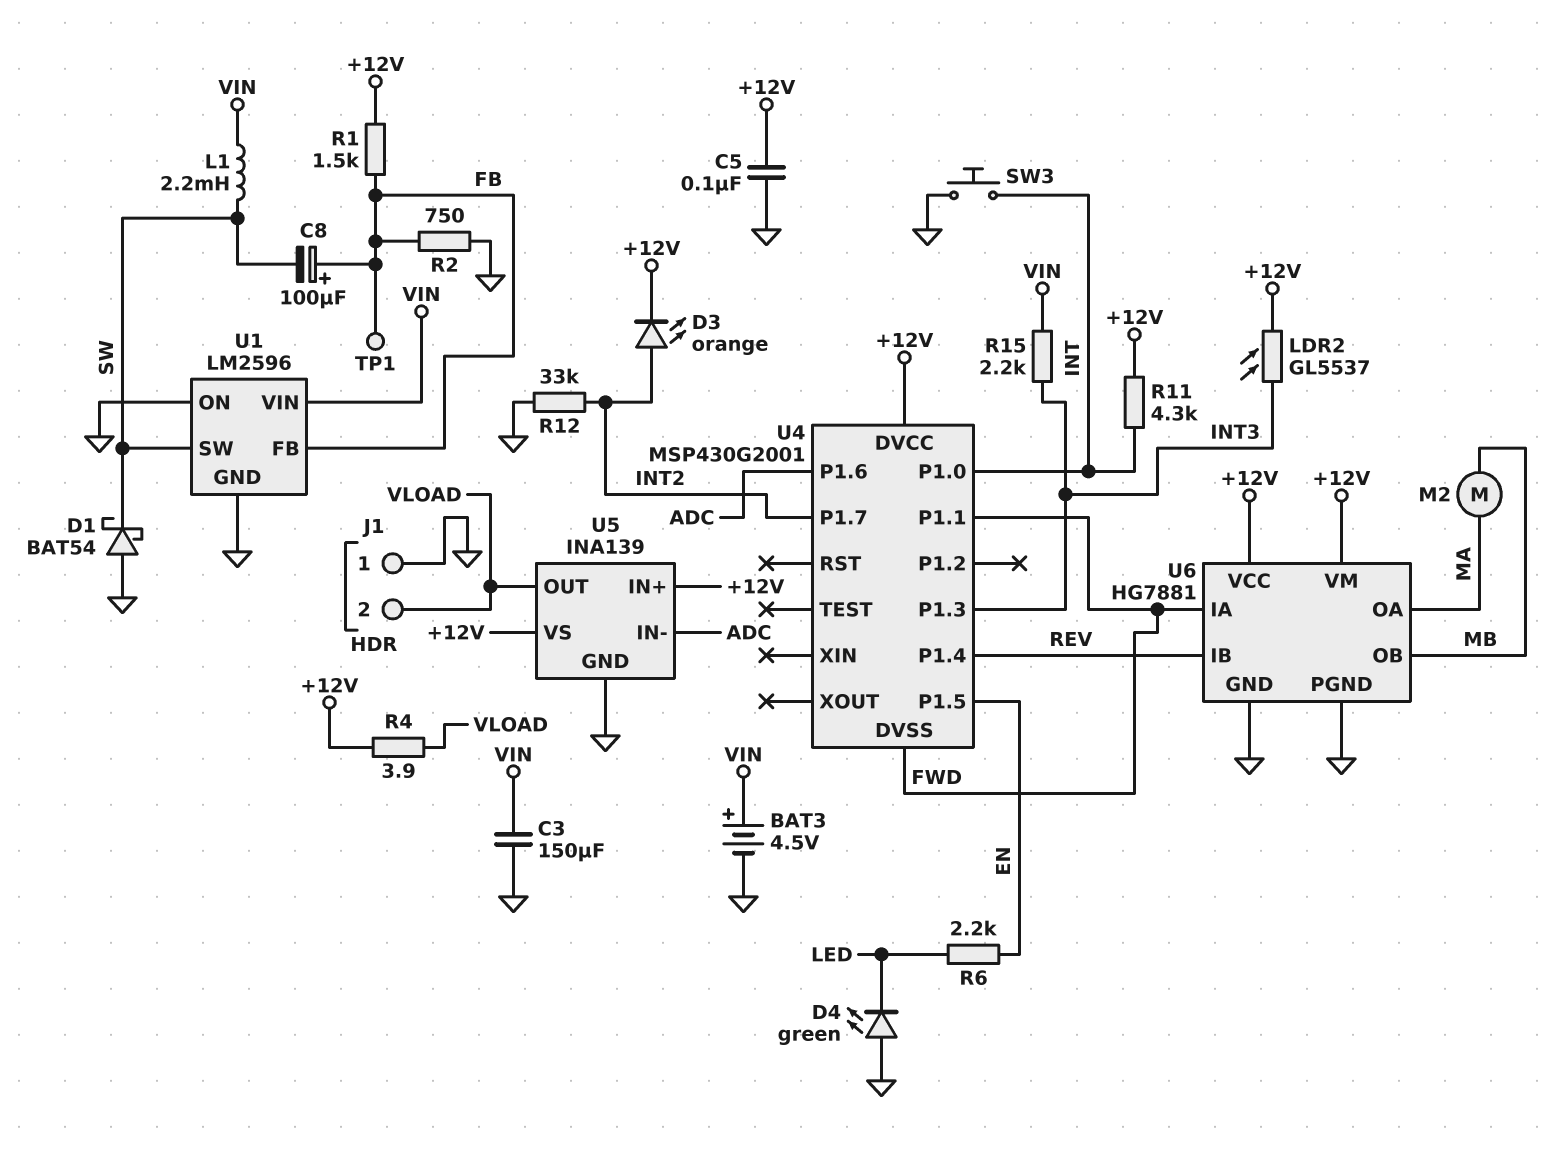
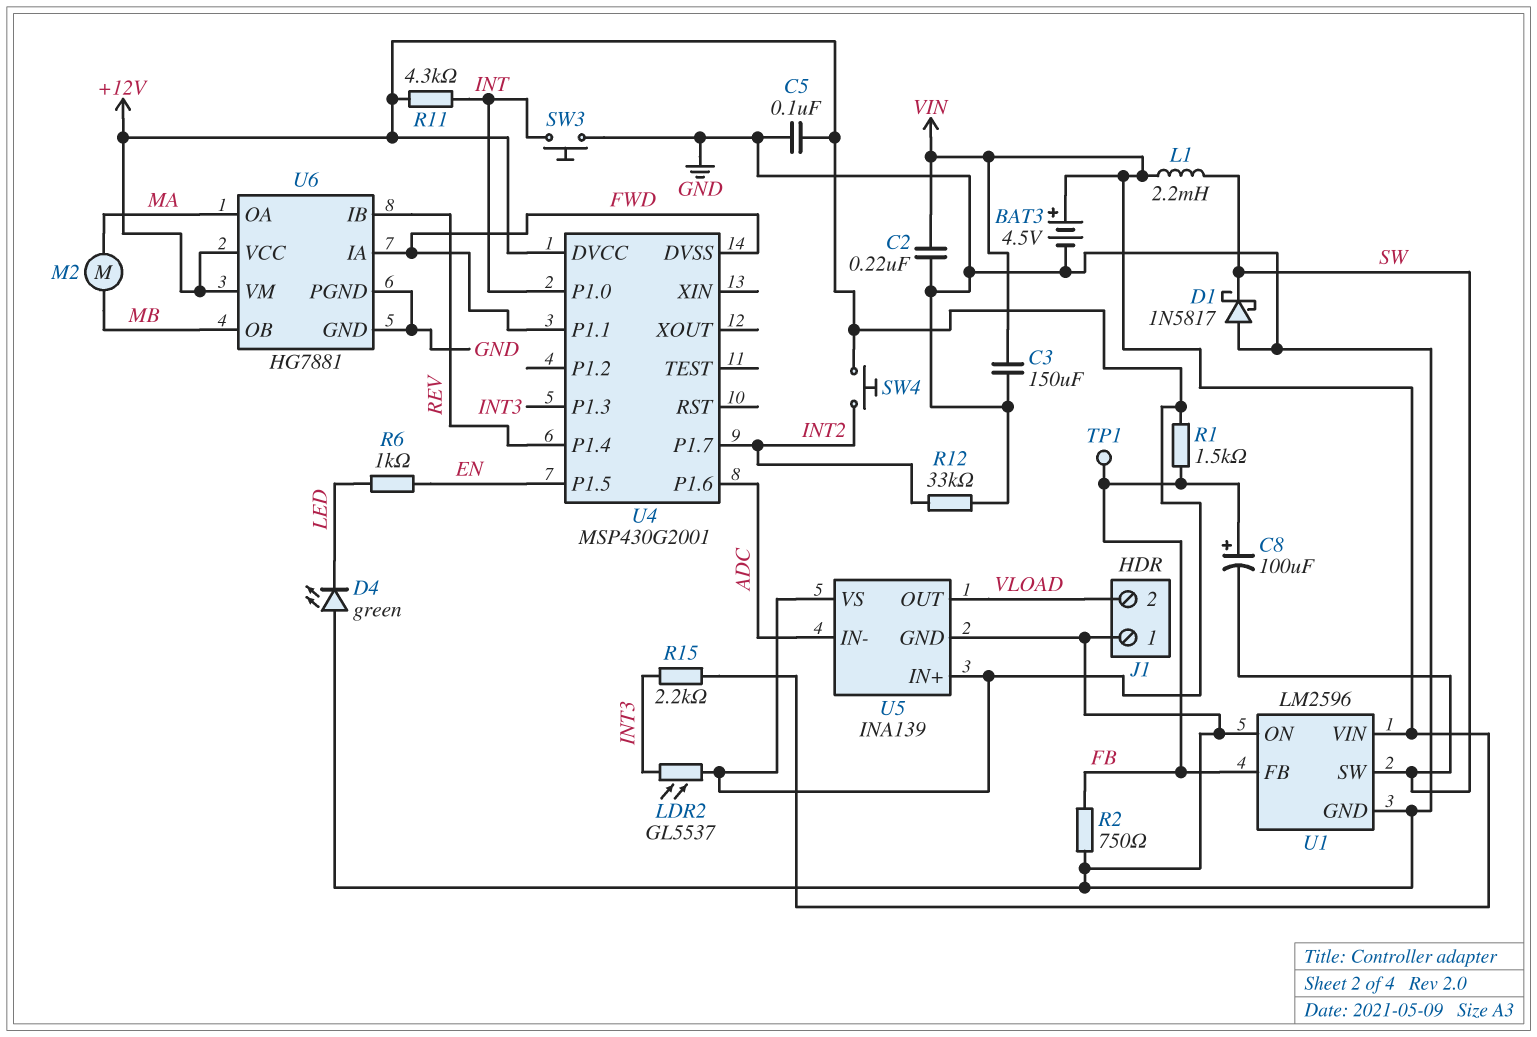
C2: none -> 220nF (GND, VIN)
D1: schottky BAT54 (A GND, K SW) -> schottky 1N5817 (A GND, K SW)
D3: LED orange (A INT2, K +12V) -> none
R4: 3.9 (+12V, VLOAD) -> none
R6: 2.2k (EN, LED) -> 1k (EN, LED)
SW4: none -> button (+12V, INT2)

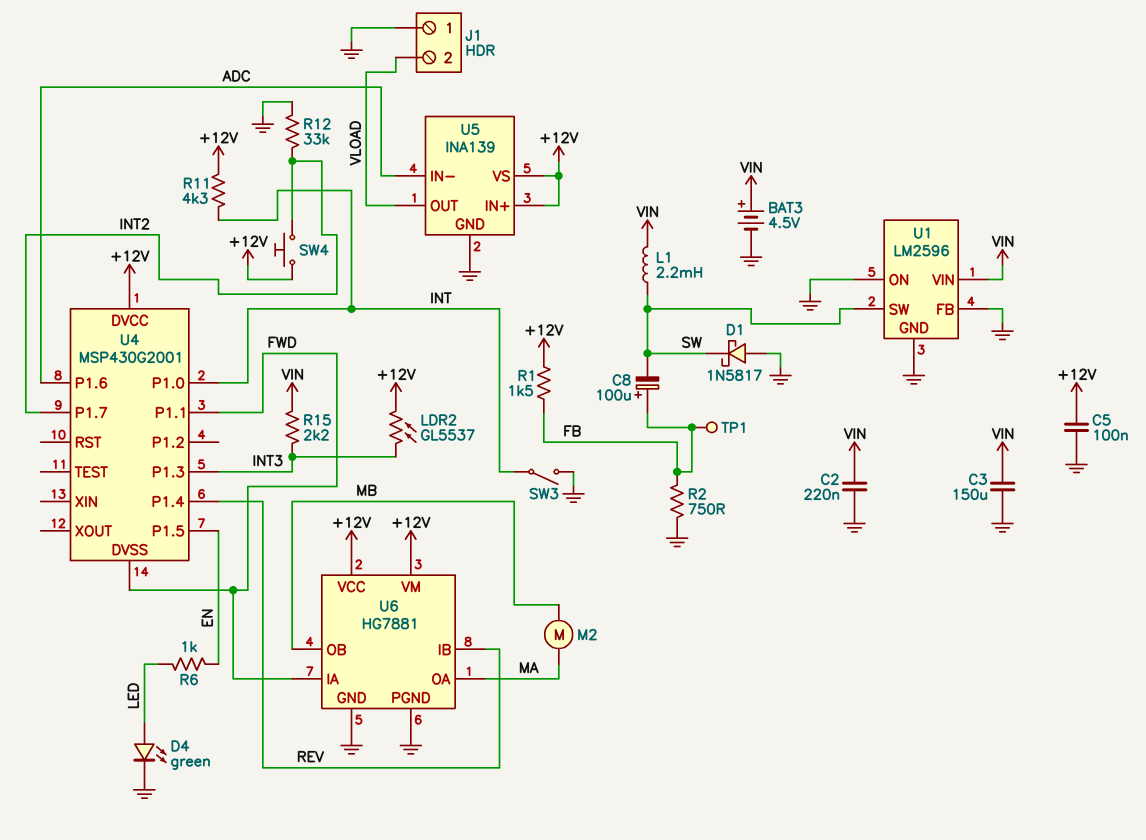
D4: LED green (A GND, K LED) -> LED green (A LED, K GND)
SW3: button (GND, INT) -> switch (GND, INT)
U1 pin FB: FB -> GND

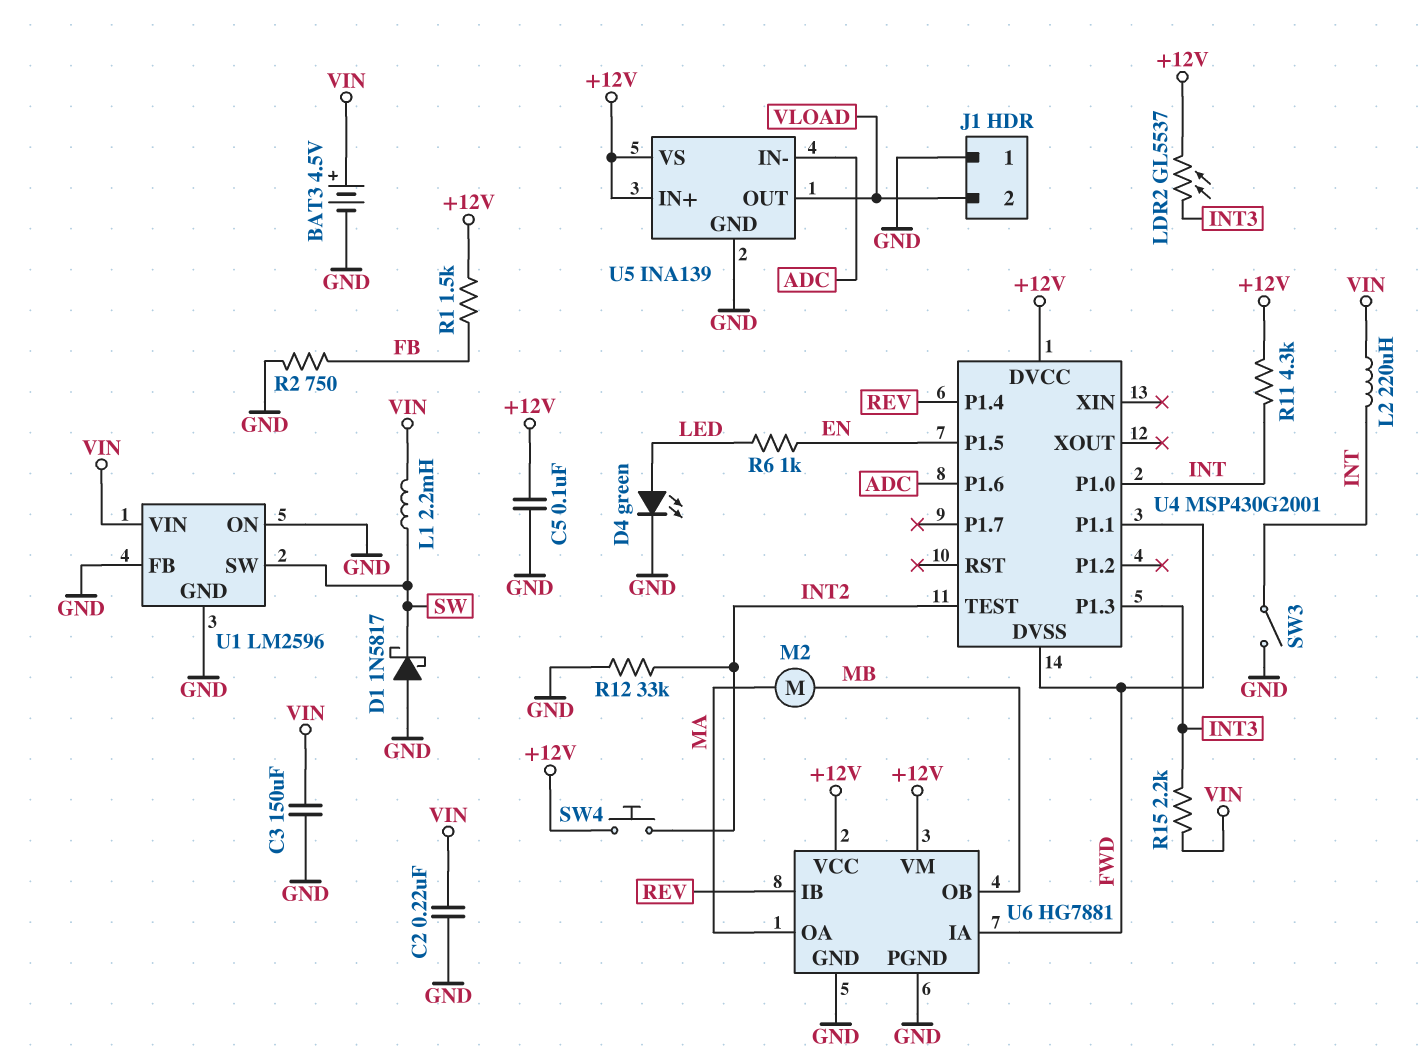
C8: 100uF (plus FB, minus SW) -> none
L2: none -> 220uH (INT, VIN)
TP1: test point (FB) -> none
U4 pin P1.7: INT2 -> none
U4 pin TEST: none -> INT2

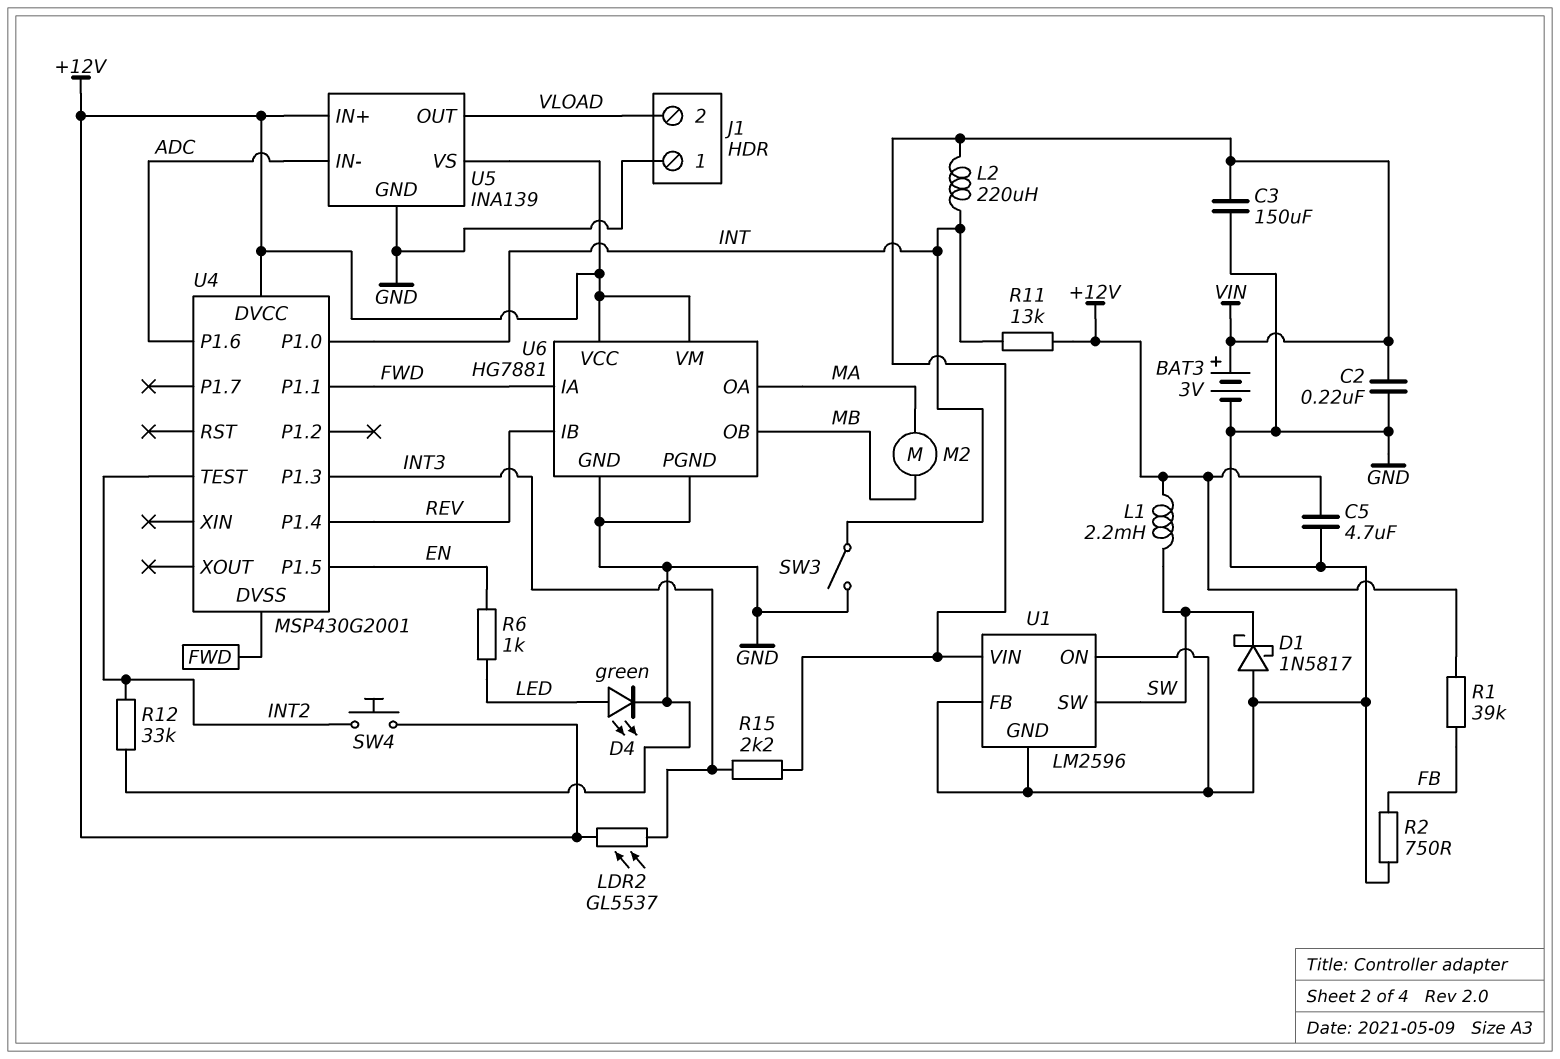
BAT3: 4.5V (plus VIN, minus GND) -> 3V (plus VIN, minus GND)
C5: 100nF (+12V, GND) -> 4.7uF (+12V, GND)
L1: 2.2mH (SW, VIN) -> 2.2mH (+12V, SW)
R1: 1.5k (+12V, FB) -> 39k (+12V, FB)
R11: 4.3k (+12V, INT) -> 13k (+12V, INT)

